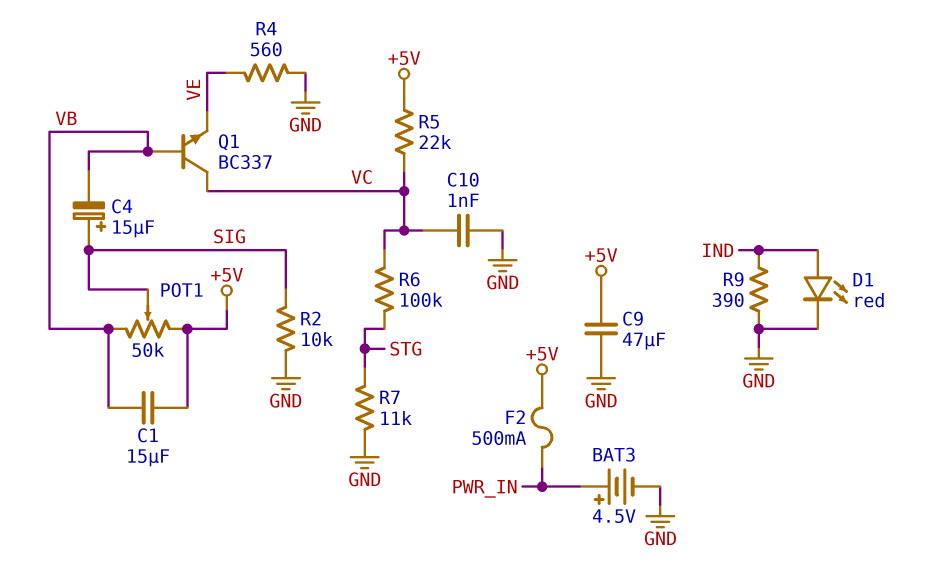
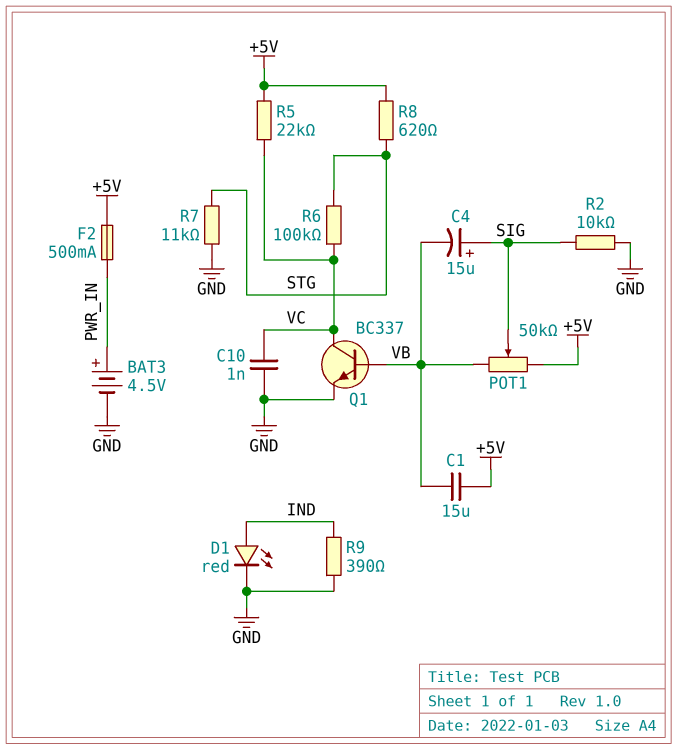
C9: 47uF (+5V, GND) -> none
Q1: NPN BC337 (B VB, C VC, E VE) -> NPN BC337 (B VB, C VC, E GND)
R4: 560 (GND, VE) -> none
R8: none -> 620 (+5V, STG)

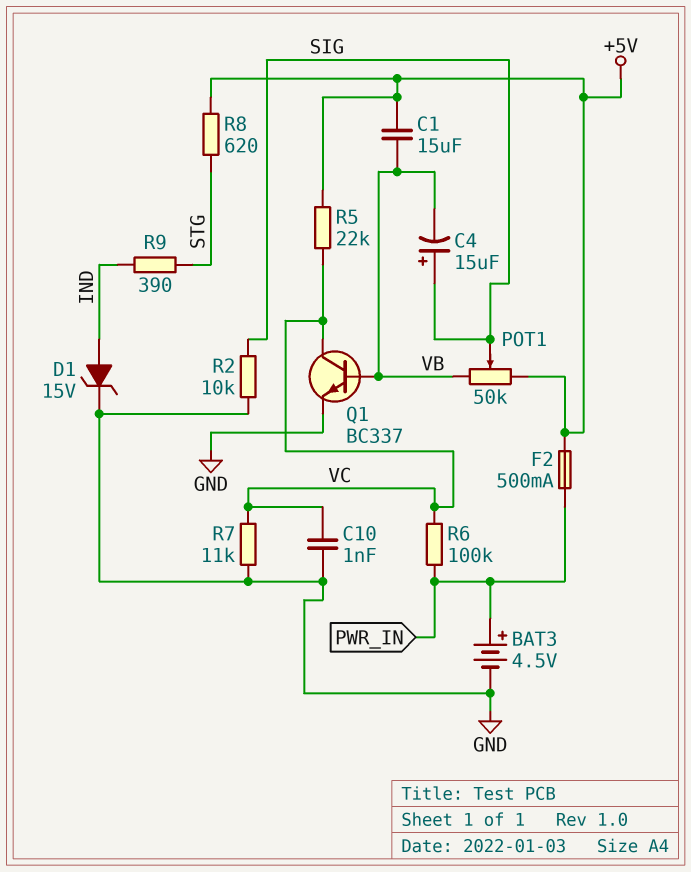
D1: LED red (A IND, K GND) -> zener 15V (A IND, K GND)
R6: 100k (STG, VC) -> 100k (PWR_IN, VC)
R7: 11k (GND, STG) -> 11k (GND, VC)
R9: 390 (GND, IND) -> 390 (IND, STG)

